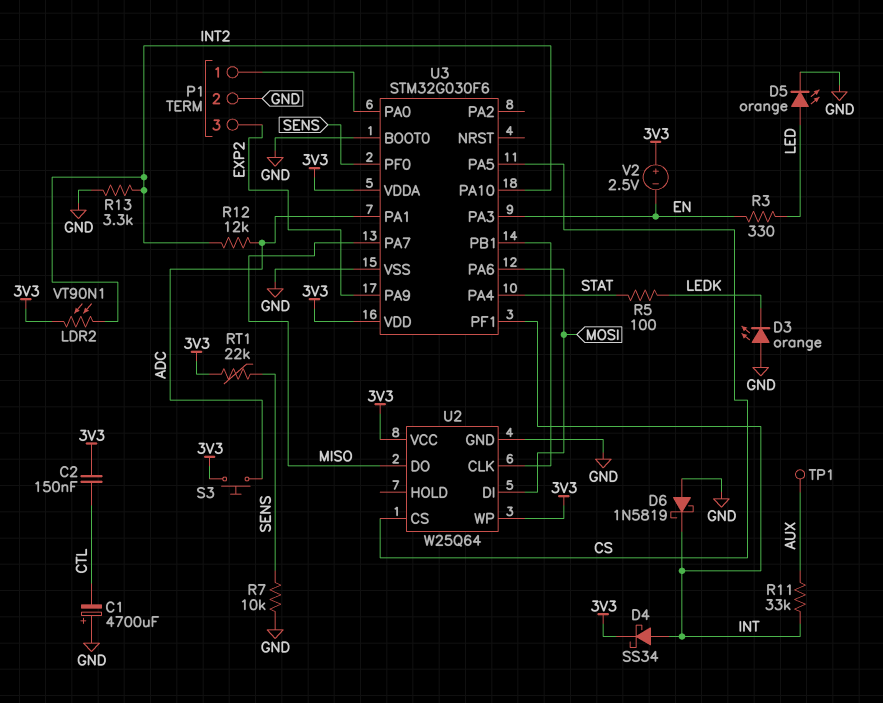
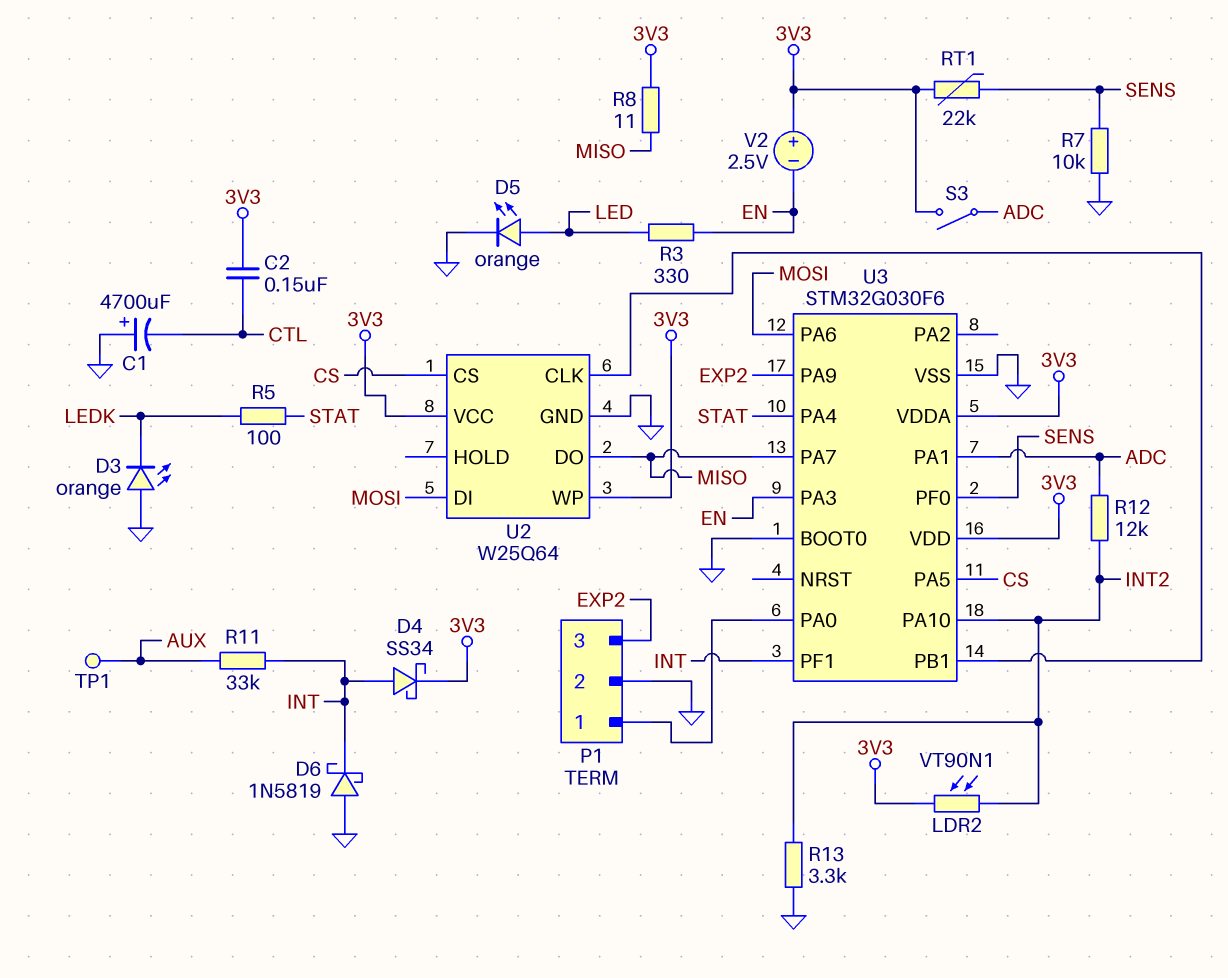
R8: none -> 11 (3V3, MISO)
S3: button (3V3, ADC) -> switch (3V3, ADC)

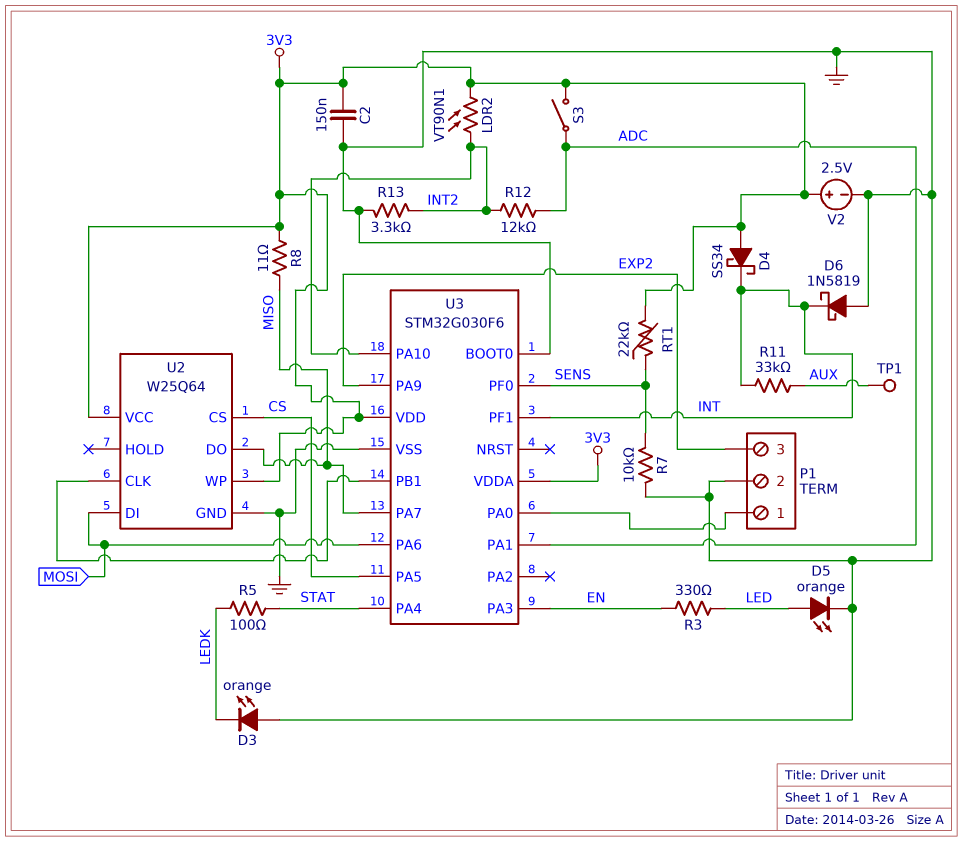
C1: 4700uF (plus GND, minus CTL) -> none
C2: 150nF (3V3, CTL) -> 150nF (3V3, GND)
D4: schottky SS34 (A INT, K 3V3) -> schottky SS34 (A 3V3, K INT)
V2: 2.5V (plus 3V3, minus EN) -> 2.5V (plus 3V3, minus GND)

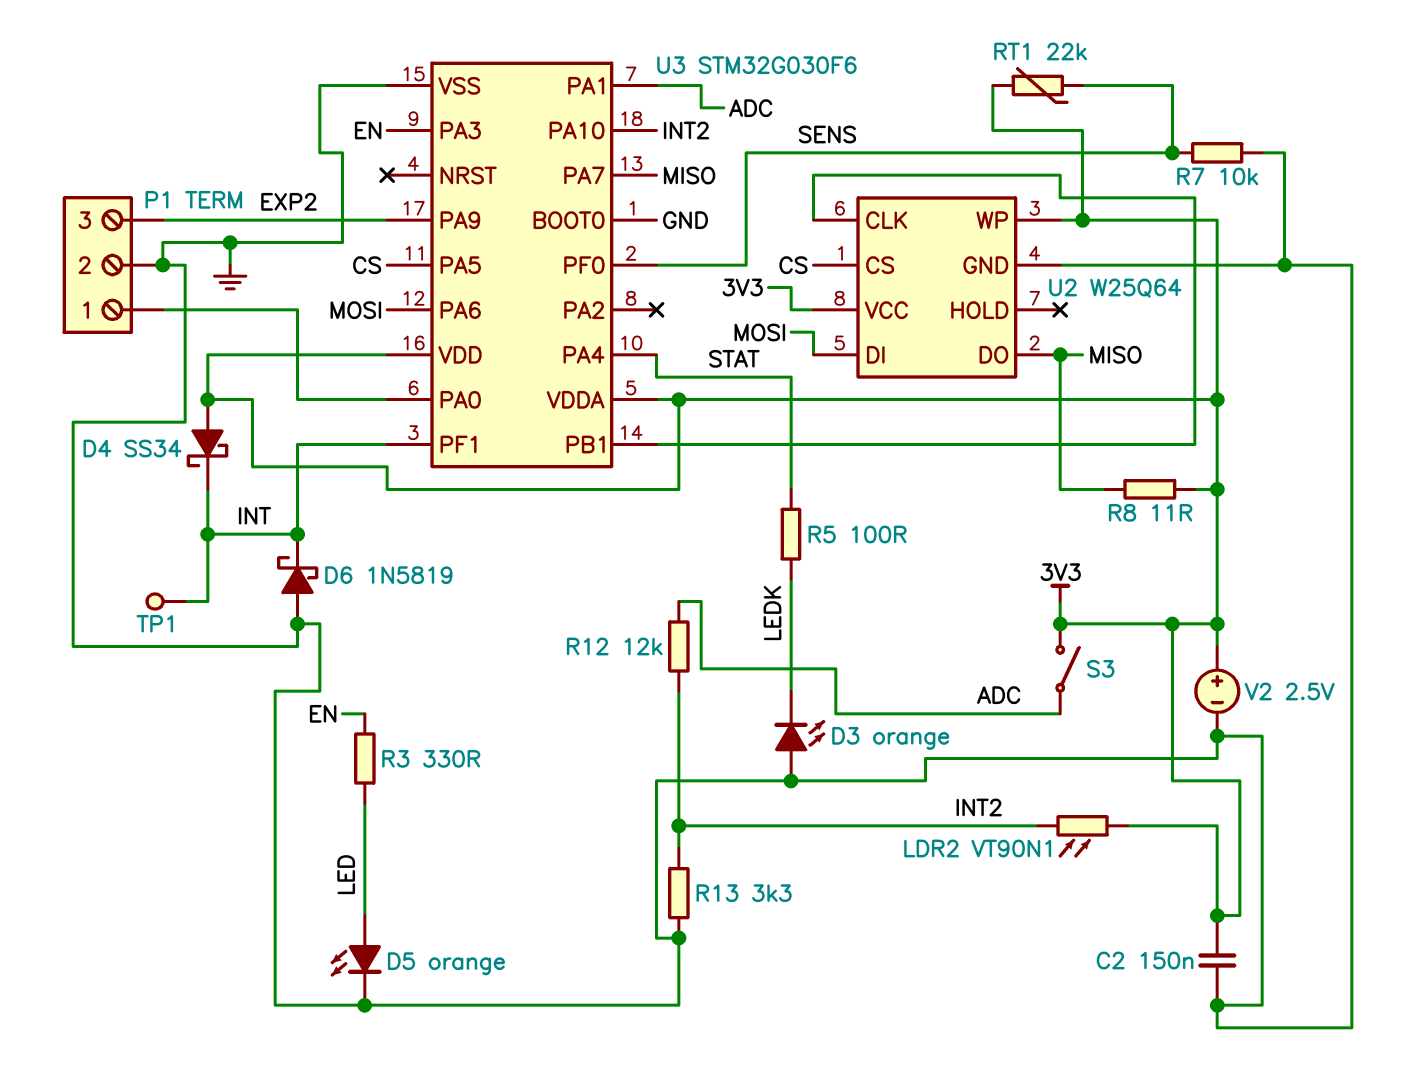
R11: 33k (AUX, INT) -> none
TP1: test point (AUX) -> test point (INT)

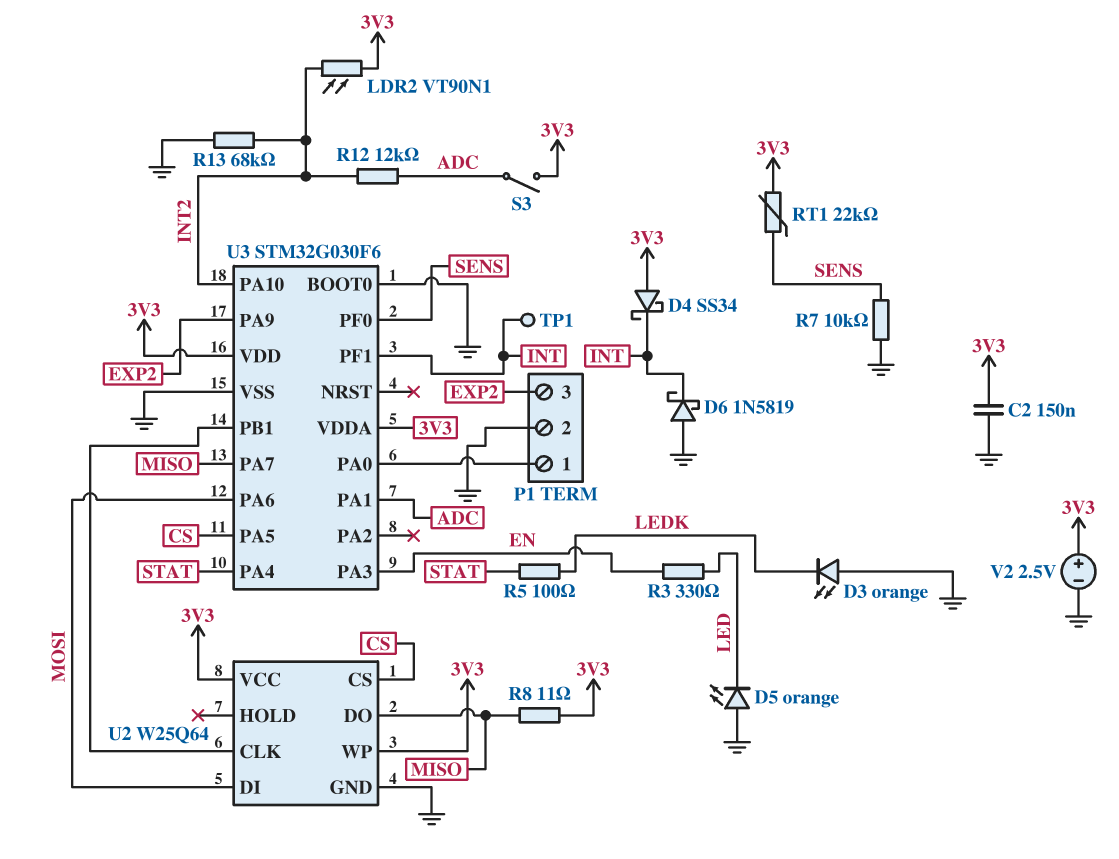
D5: LED orange (A LED, K GND) -> LED orange (A GND, K LED)
R13: 3.3k (GND, INT2) -> 68k (GND, INT2)

